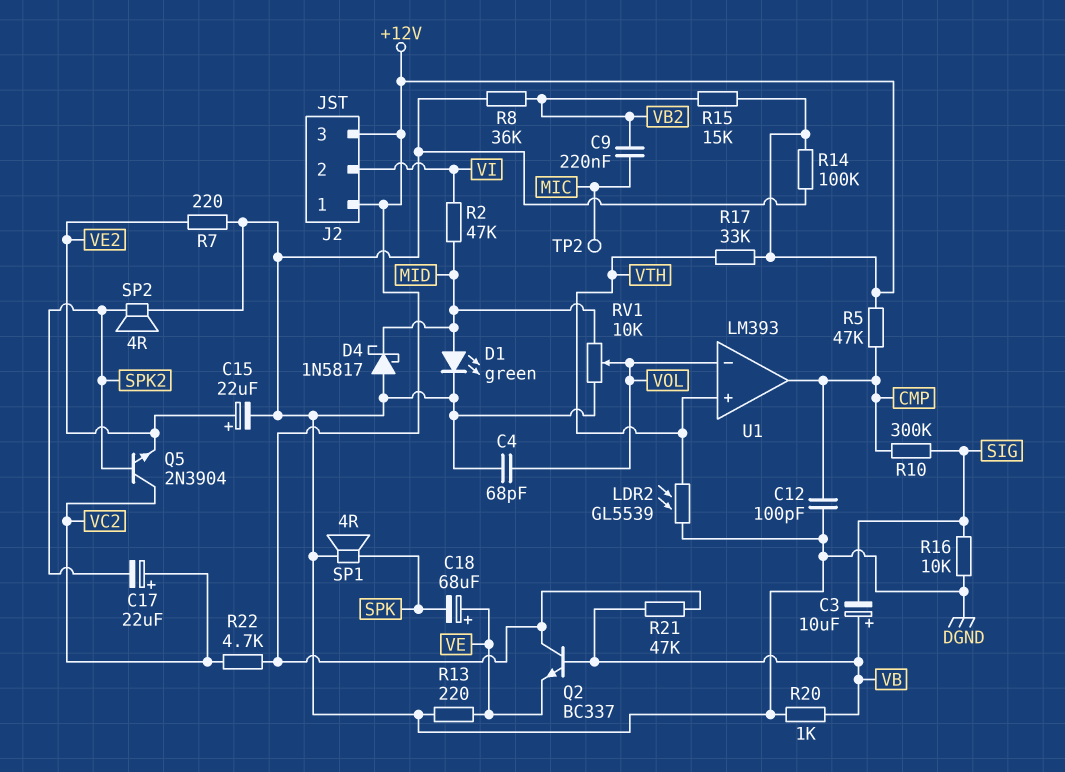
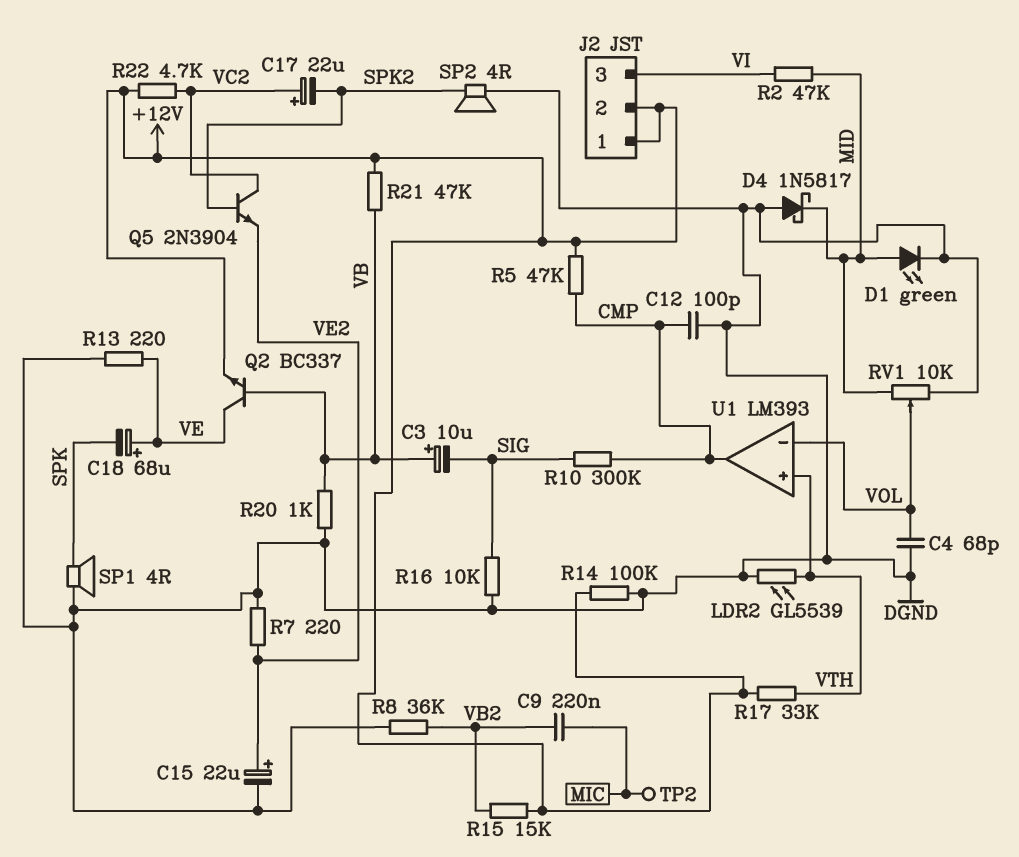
J2 pin 2: VI -> +12V
J2 pin 3: +12V -> VI
Q2: NPN BC337 (B VB, C +12V, E VE) -> NPN BC337 (B VB, C VE, E +12V)

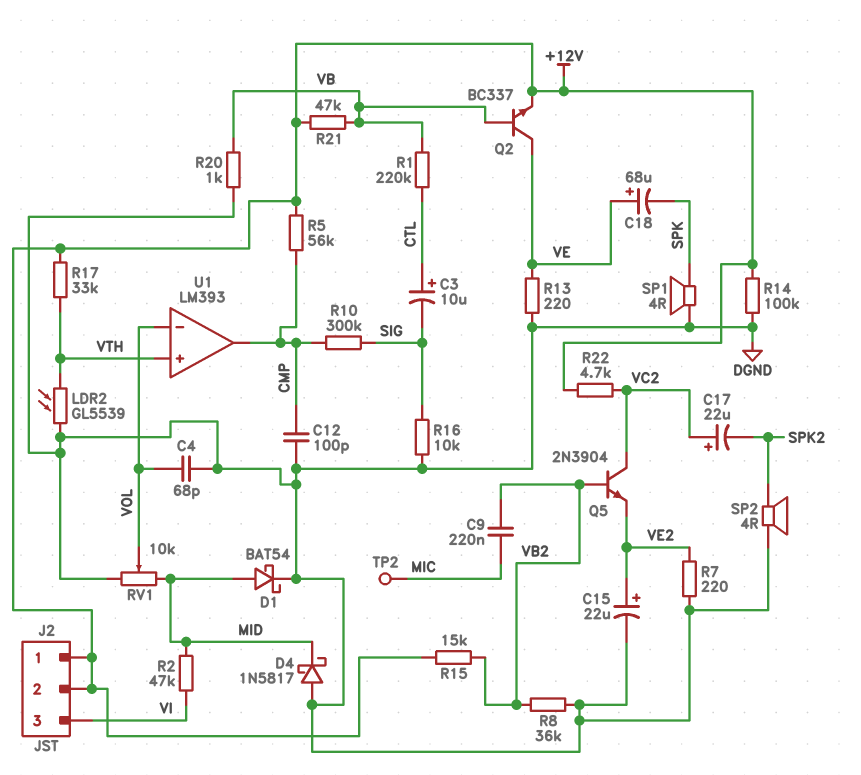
C3: 10uF (plus VB, minus SIG) -> 10uF (plus CTL, minus SIG)
D1: LED green (A MID, K DGND) -> schottky BAT54 (A MID, K DGND)
Q5: NPN 2N3904 (B SPK2, C VC2, E VE2) -> NPN 2N3904 (B VB2, C VC2, E VE2)
R1: none -> 220k (CTL, VB)
R5: 47k (+12V, CMP) -> 56k (+12V, CMP)

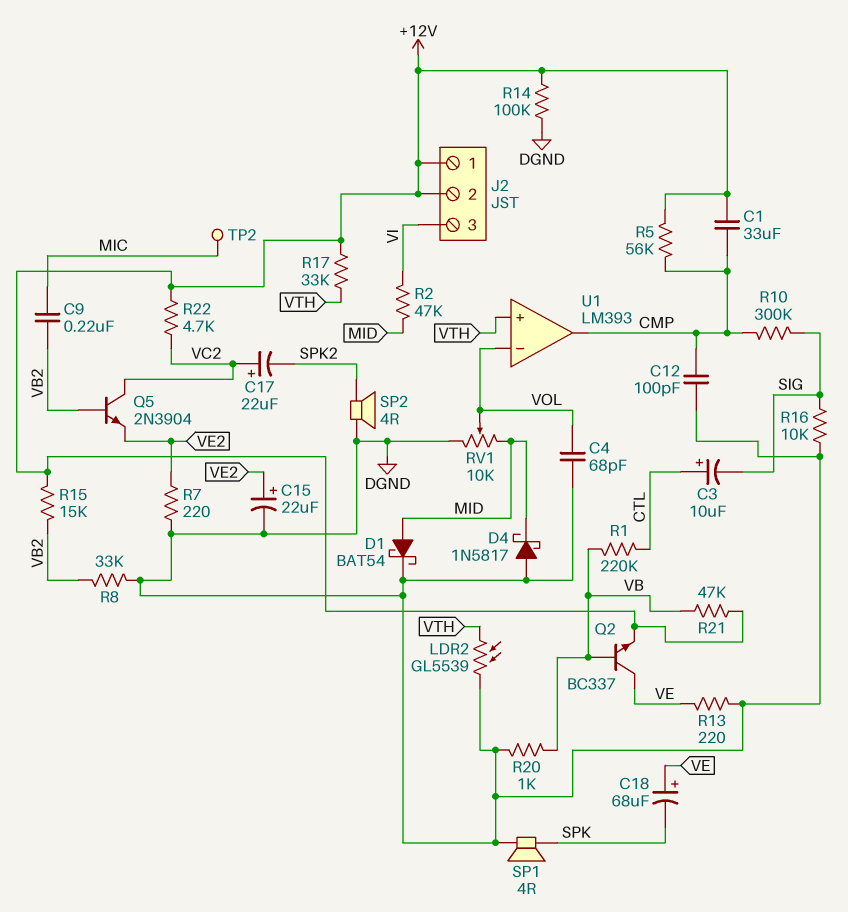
C1: none -> 33uF (+12V, CMP)
R8: 36k (DGND, VB2) -> 33k (DGND, VB2)

